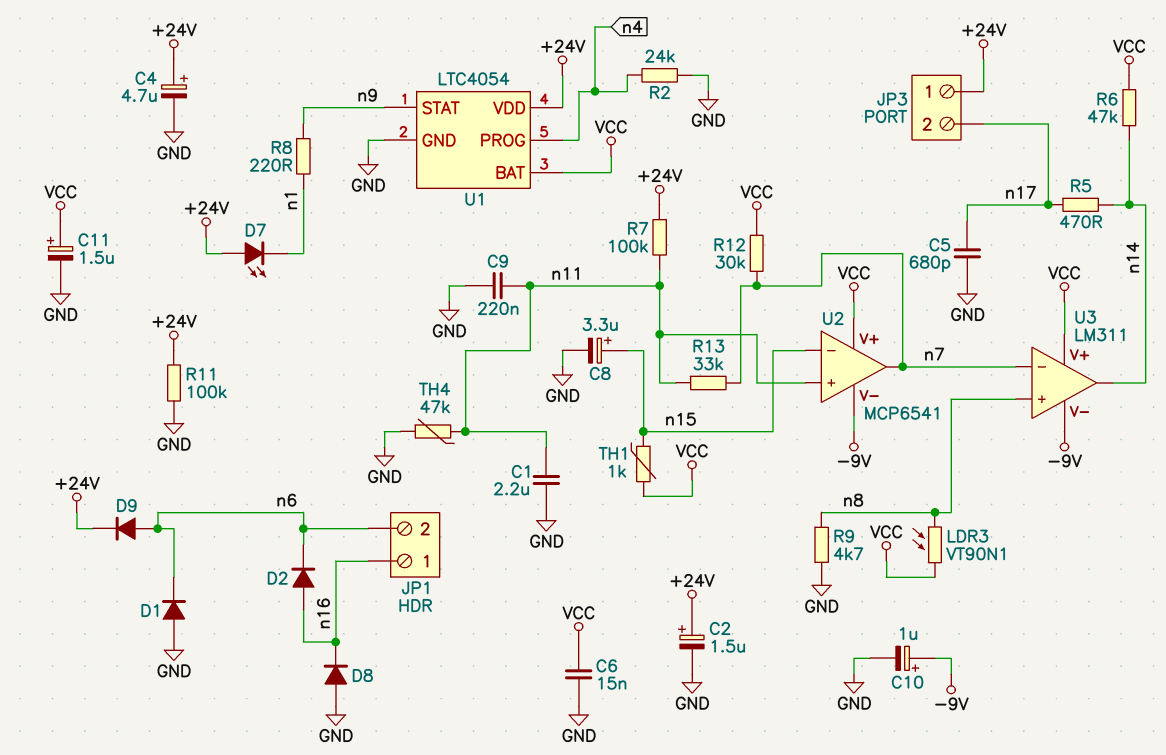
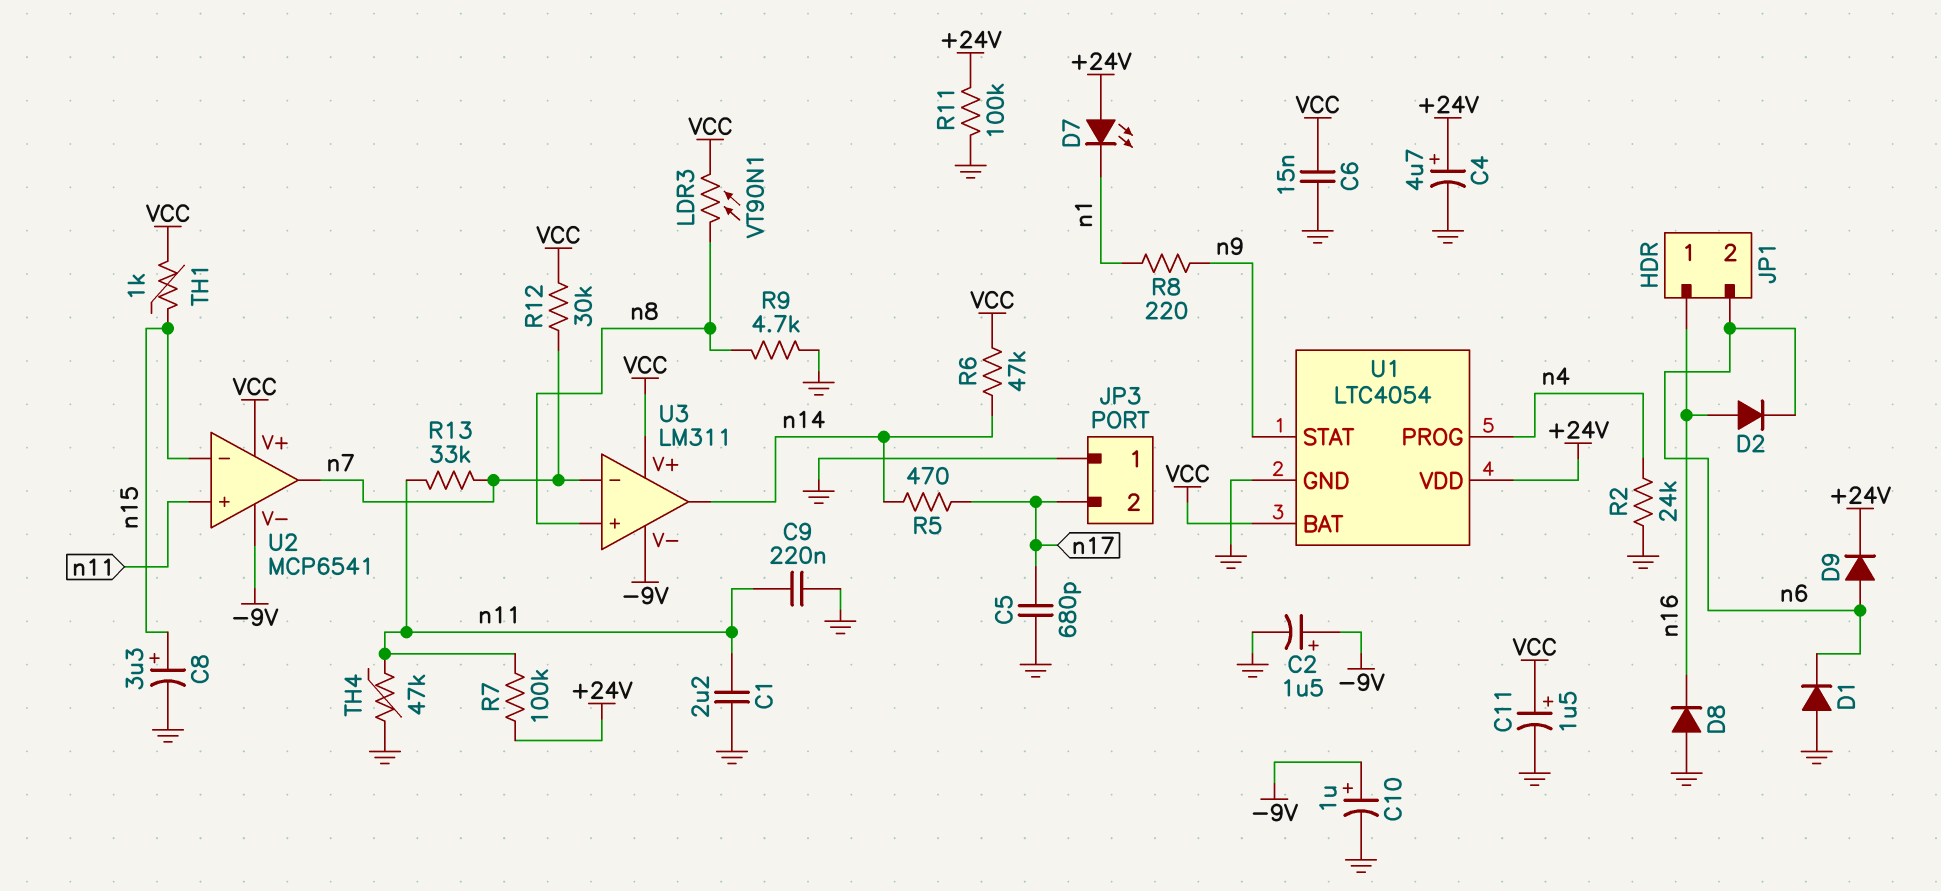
C2: 1.5uF (plus +24V, minus GND) -> 1.5uF (plus -9V, minus GND)
JP3 pin 1: +24V -> GND

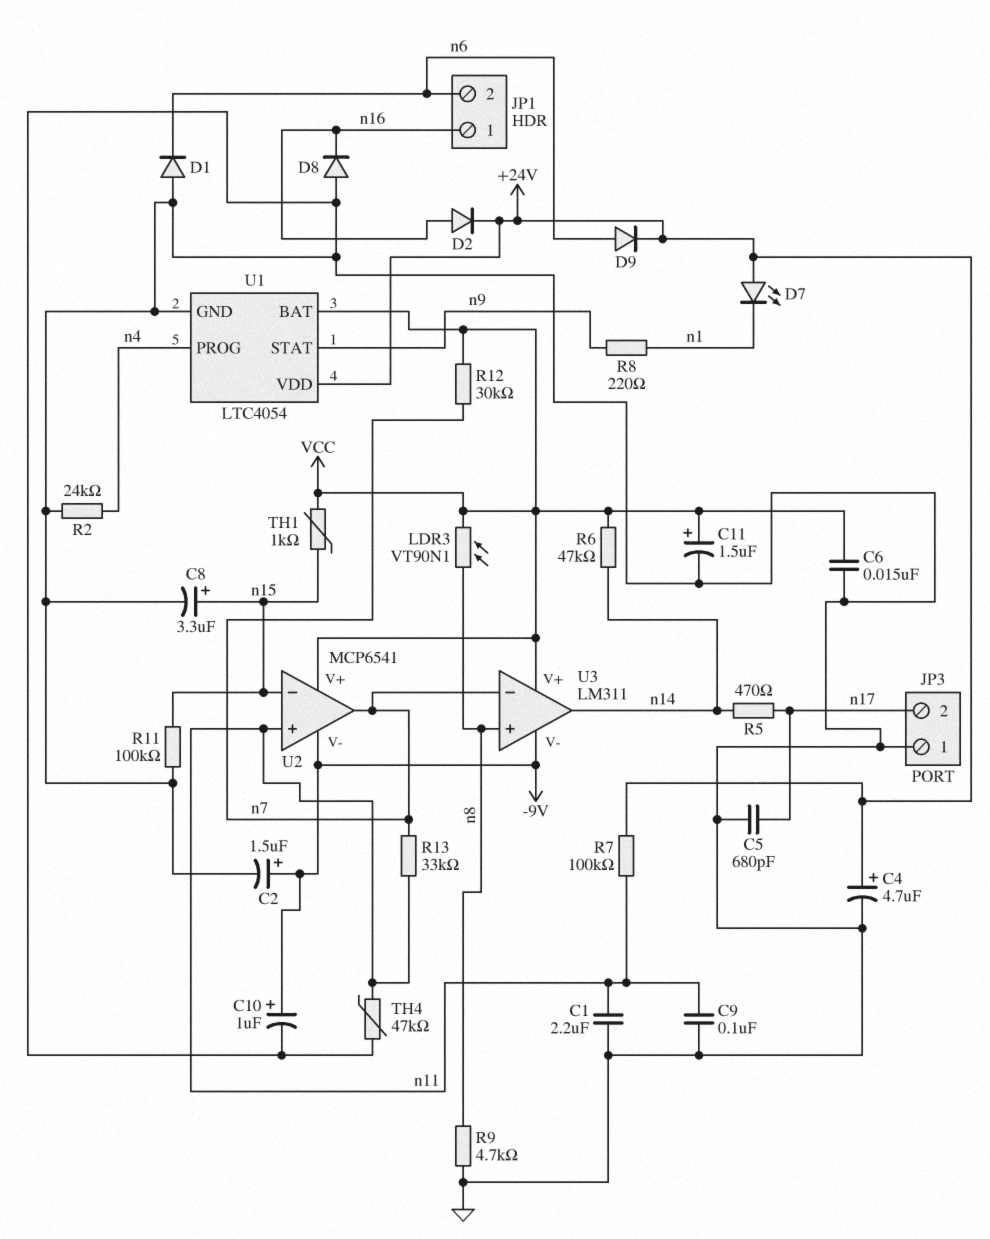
C9: 220nF (GND, n11) -> 100nF (GND, n11)
D2: diode (A n16, K n6) -> diode (A n16, K +24V)
R11: 100k (+24V, GND) -> 100k (GND, n15)

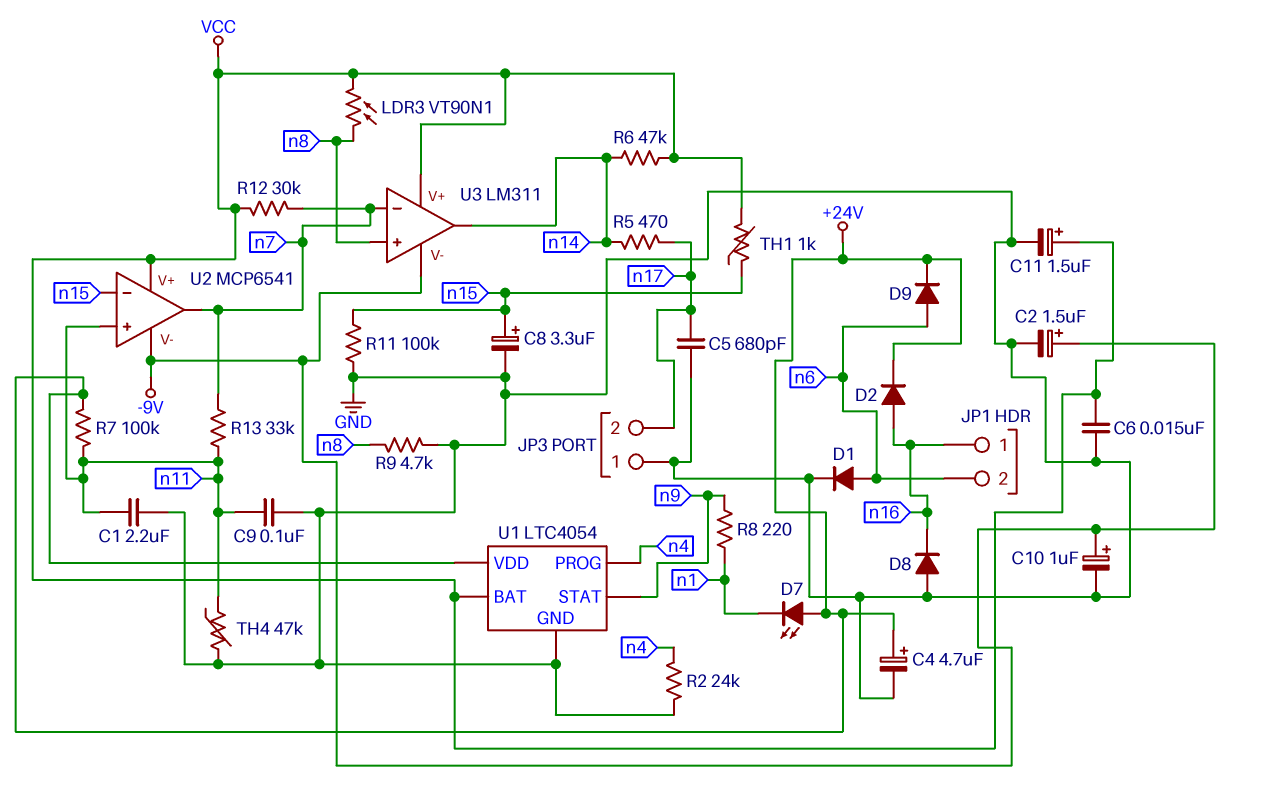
D1: diode (A GND, K n6) -> diode (A n6, K GND)

